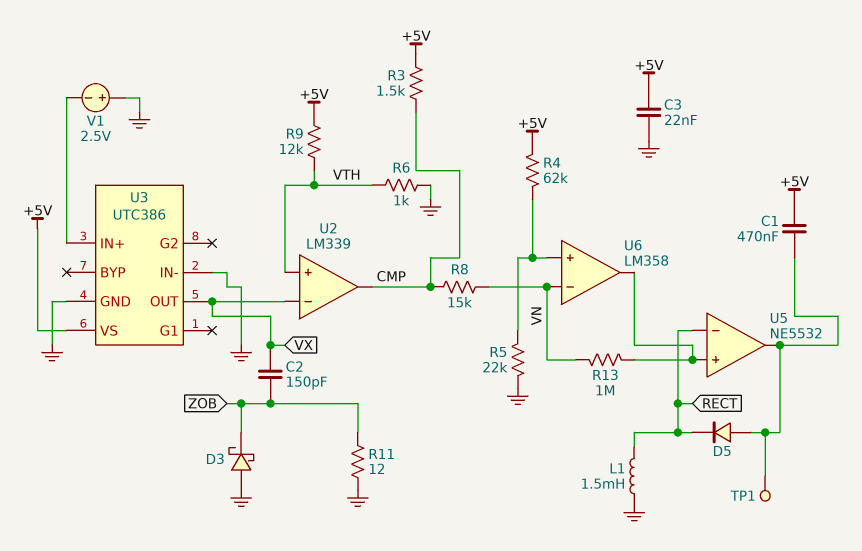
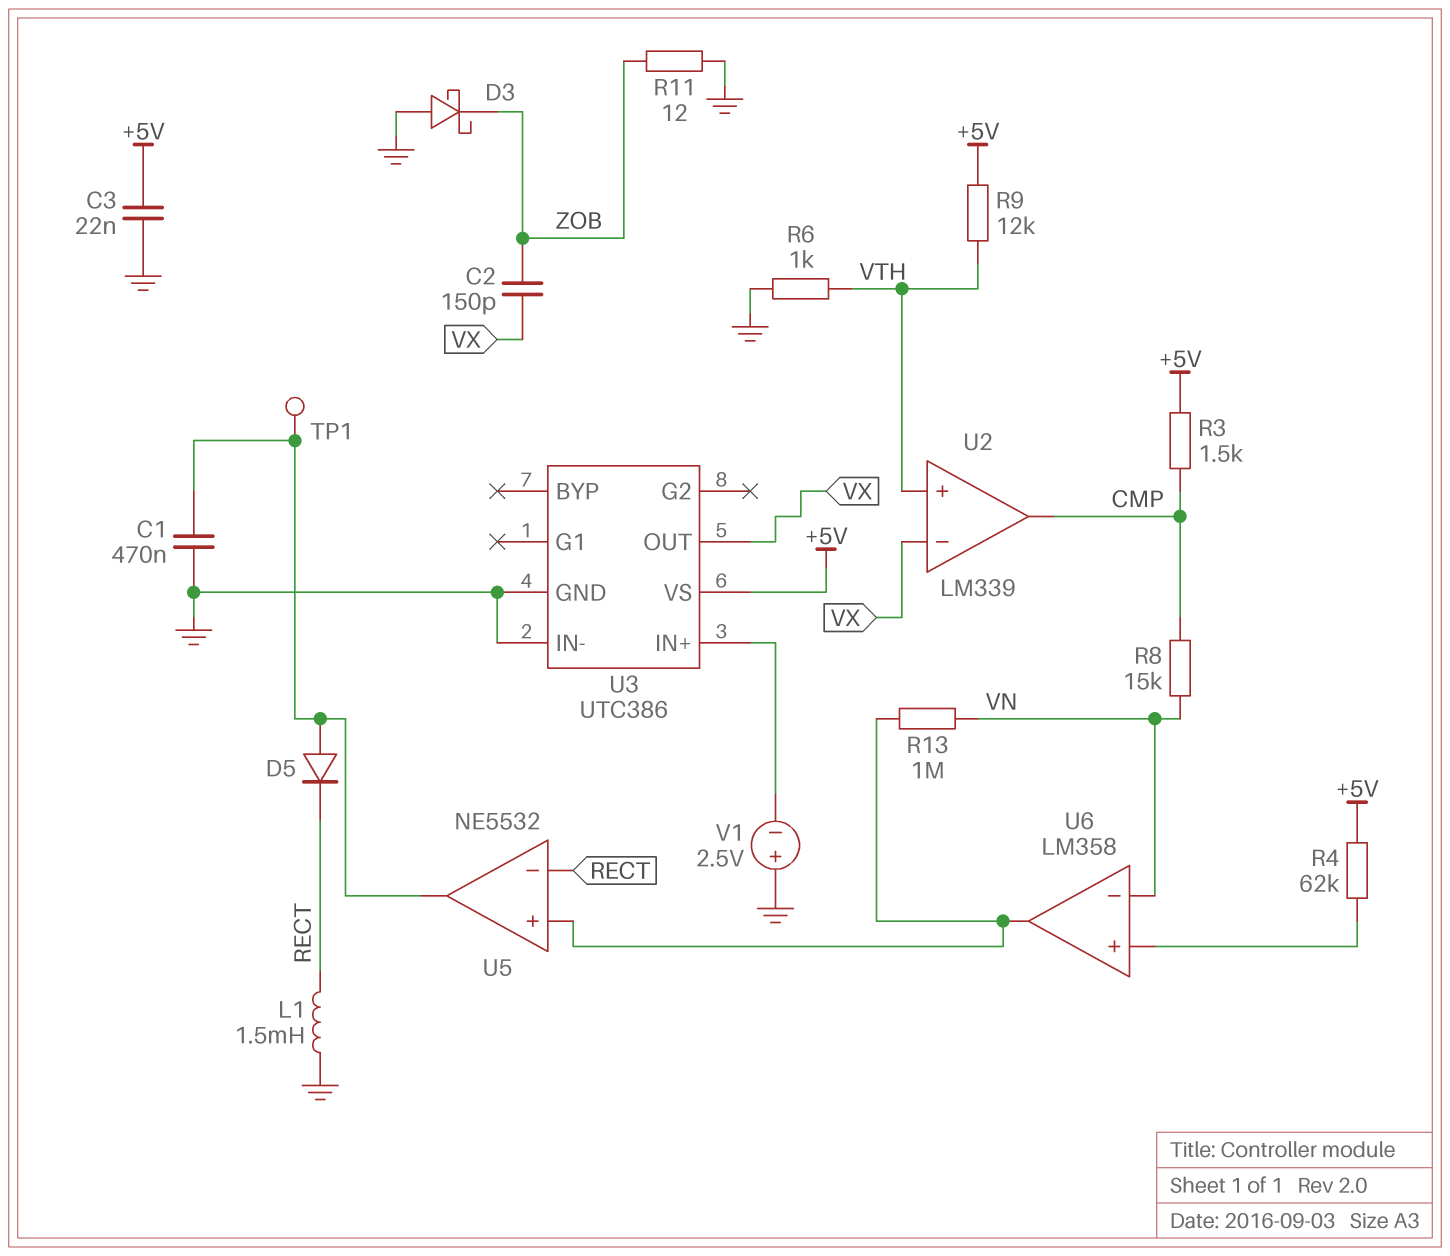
C1: 470nF (+5V, U5/out) -> 470nF (GND, U5/out)
R5: 22k (GND, U6/in+) -> none

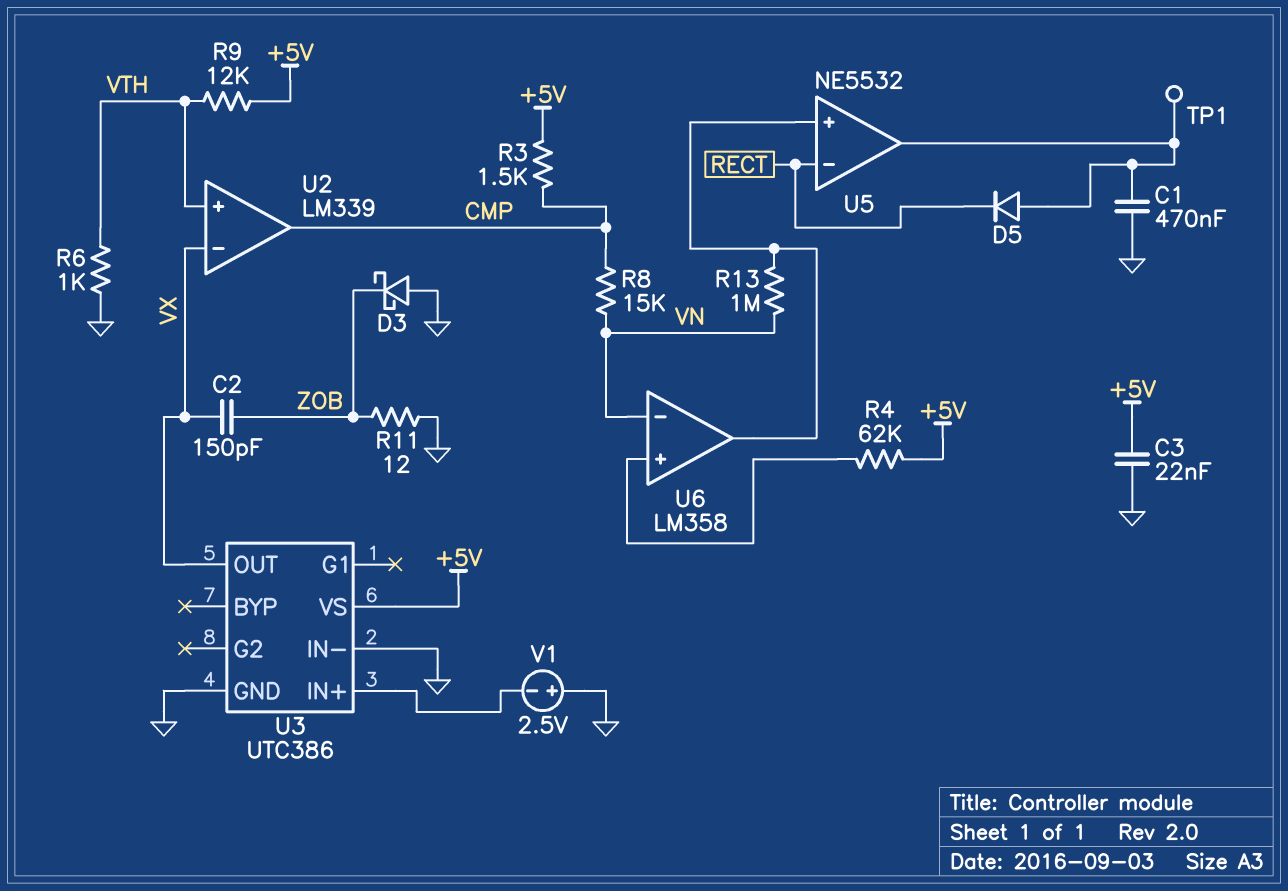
L1: 1.5mH (GND, RECT) -> none

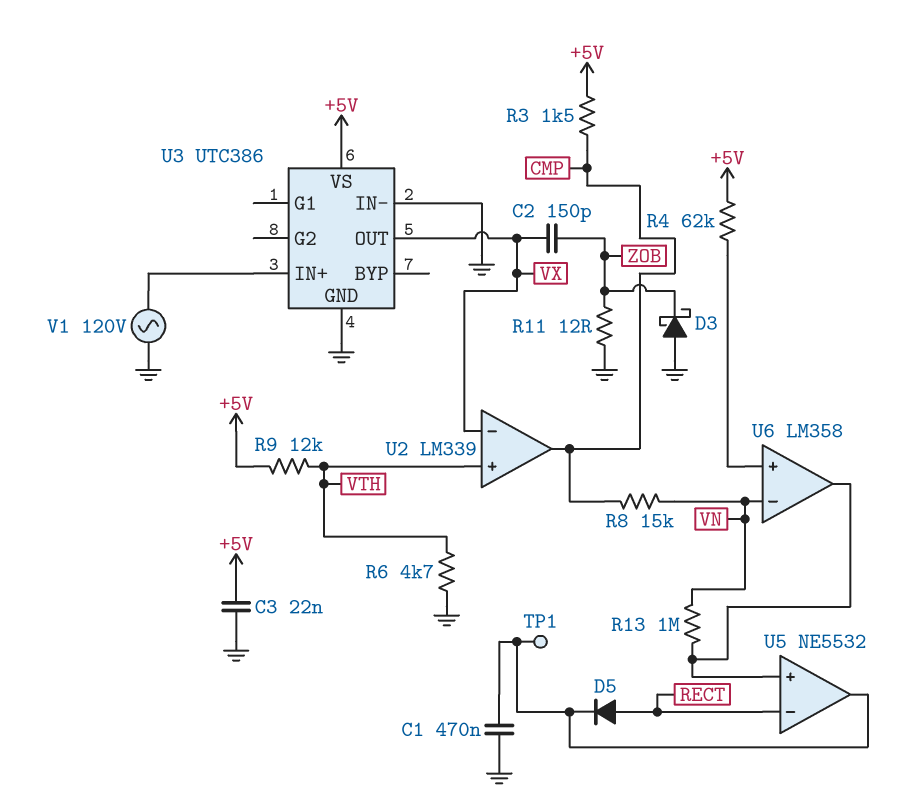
D5: diode (A U5/out, K RECT) -> diode (A RECT, K U5/out)
R6: 1k (GND, VTH) -> 4.7k (GND, VTH)
V1: 2.5V (plus GND, minus U3/IN+) -> AC 120V (GND, U3/IN+)

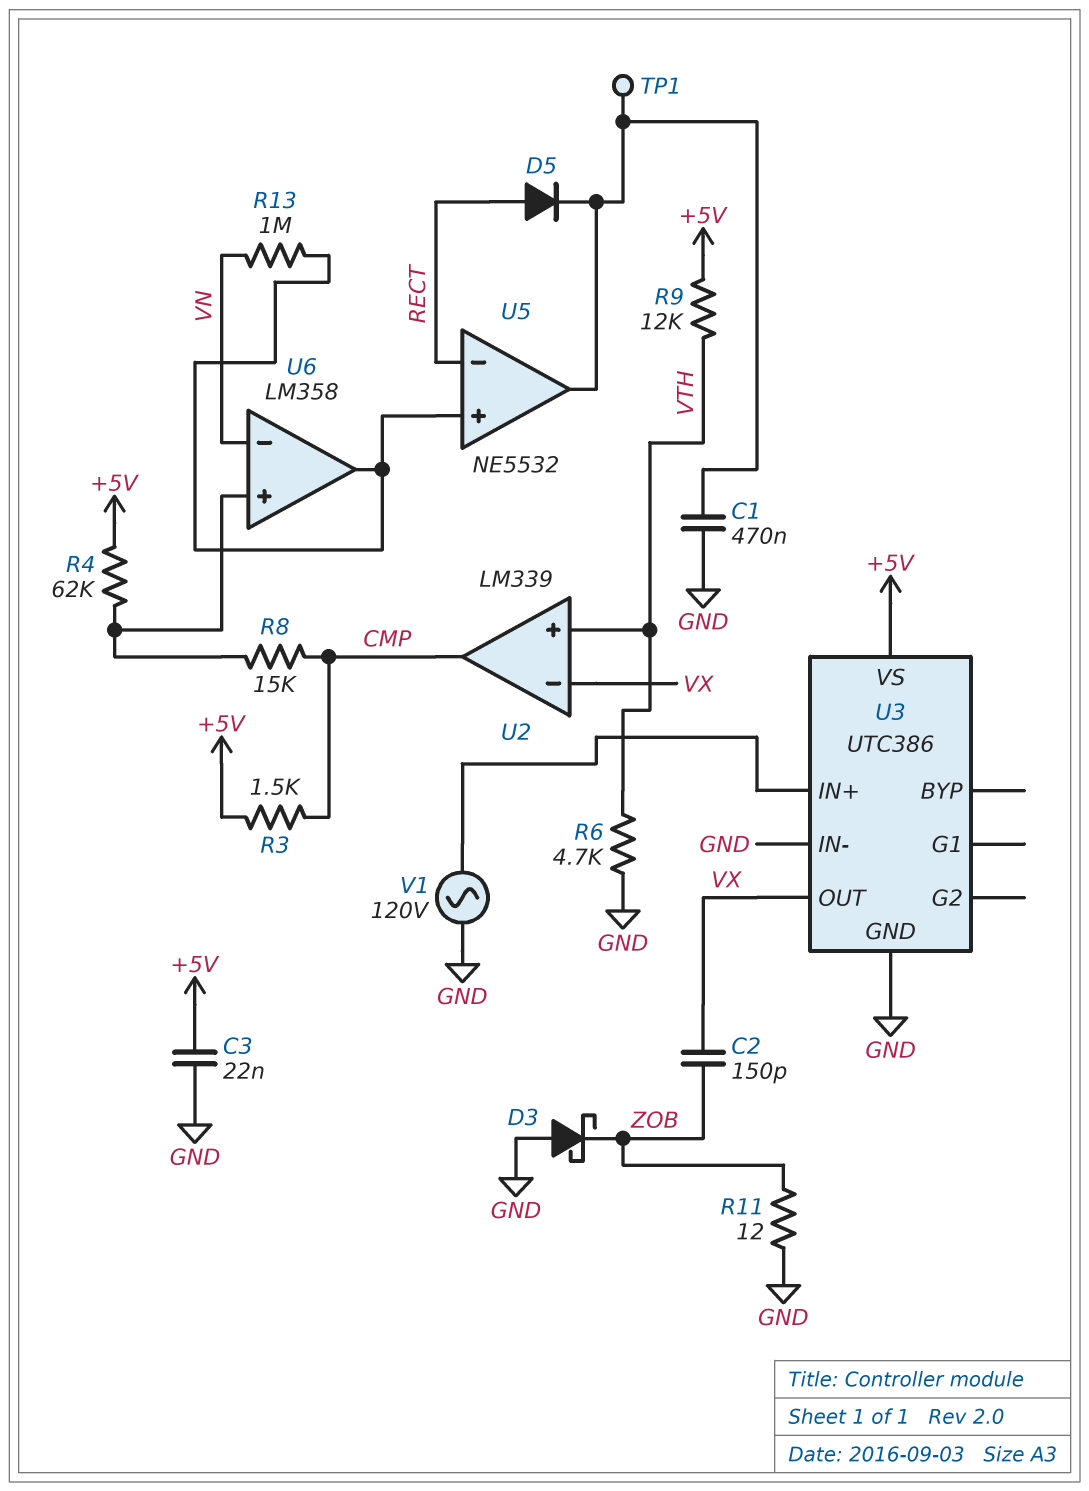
R8: 15k (CMP, VN) -> 15k (CMP, U6/in+)

